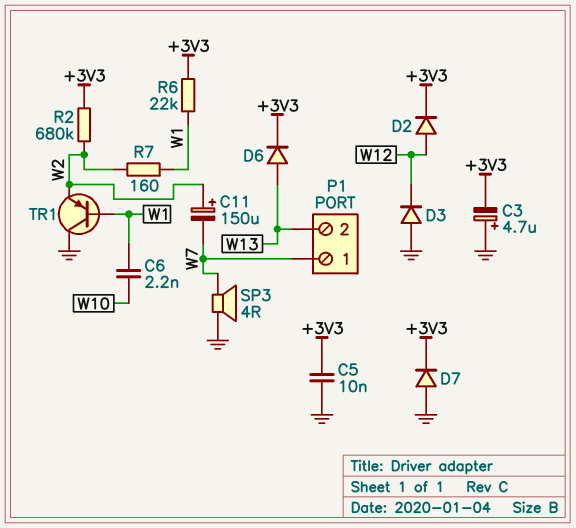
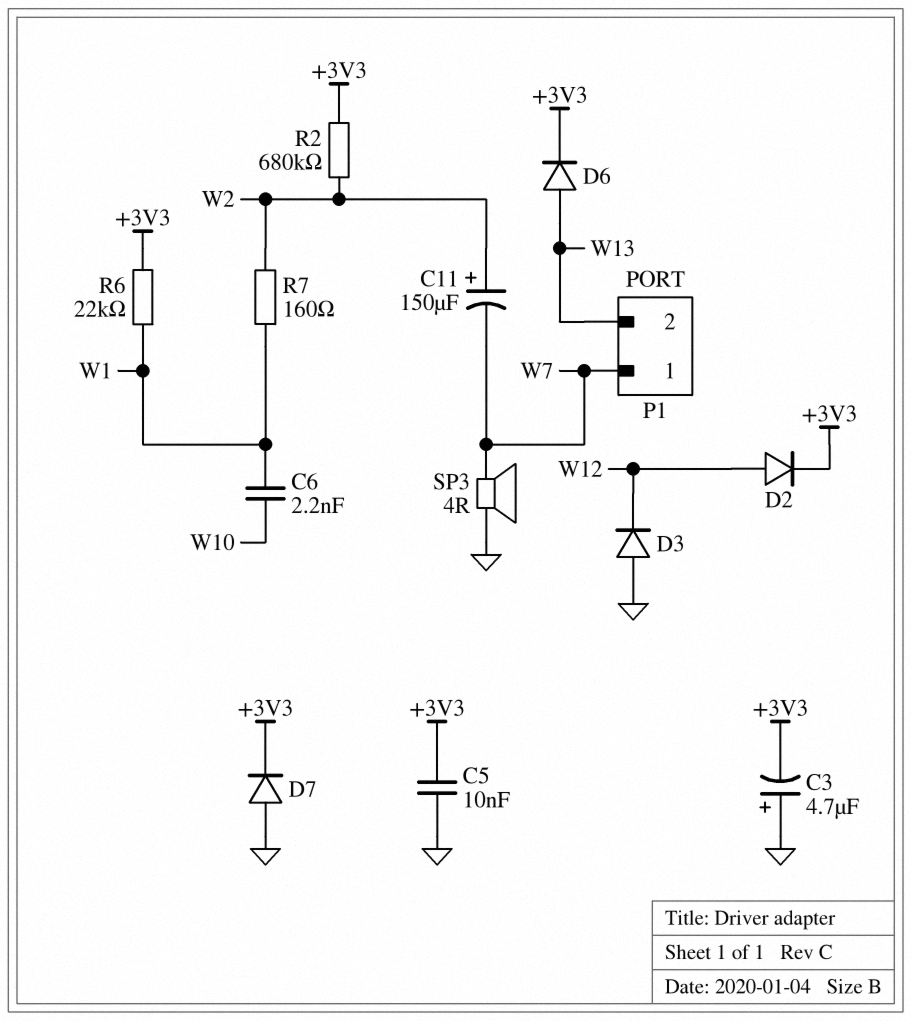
TR1: PNP (B W1, C GND, E W2) -> none

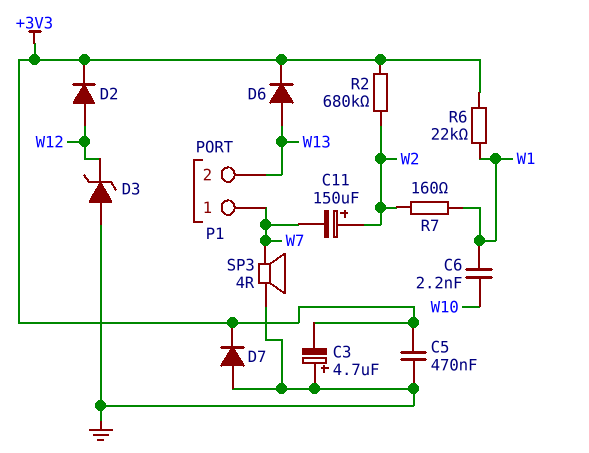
C5: 10nF (+3V3, GND) -> 470nF (+3V3, GND)
D3: diode (A GND, K W12) -> zener (A GND, K W12)

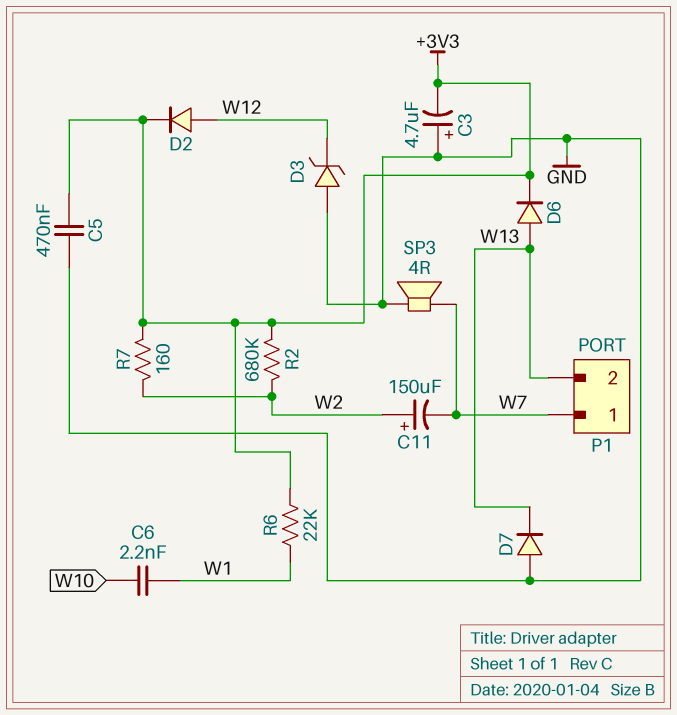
D7: diode (A GND, K +3V3) -> diode (A GND, K W13)
R7: 160 (W1, W2) -> 160 (+3V3, W2)

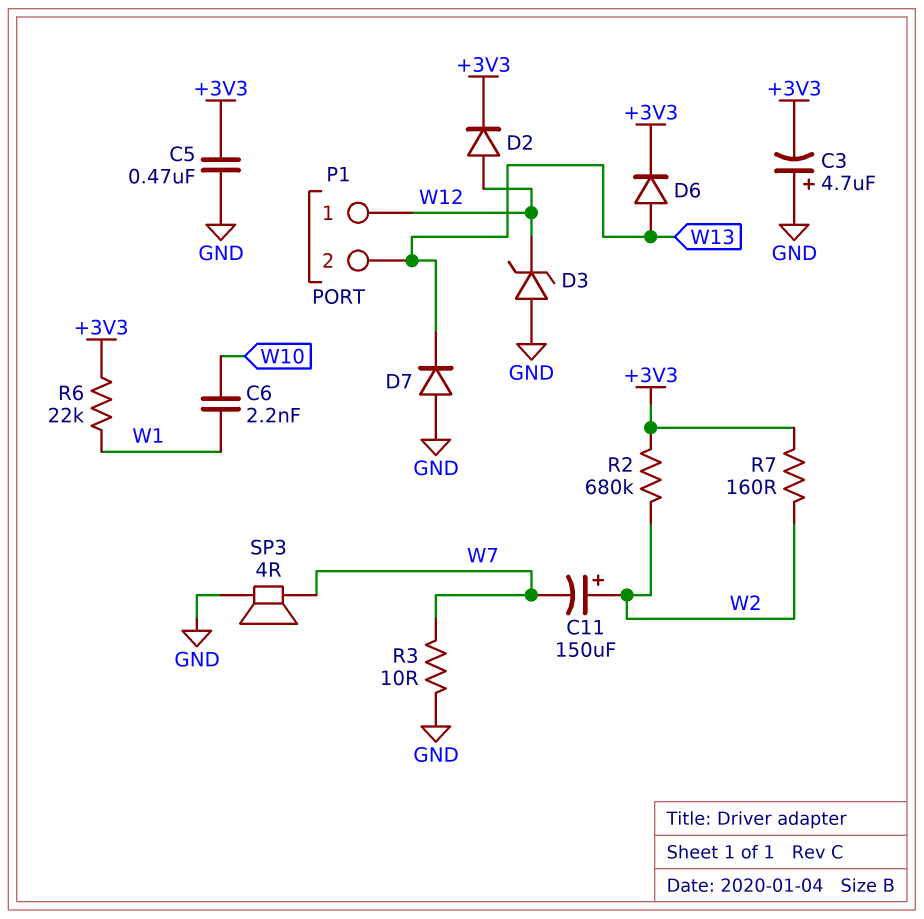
P1 pin 1: W7 -> W12
R3: none -> 10 (GND, W7)

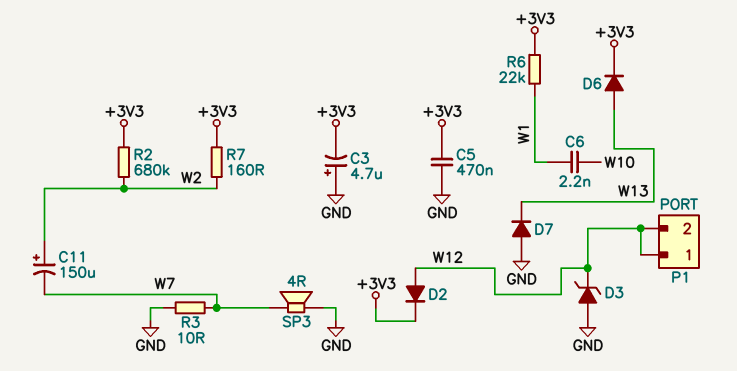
P1 pin 2: W13 -> W12

